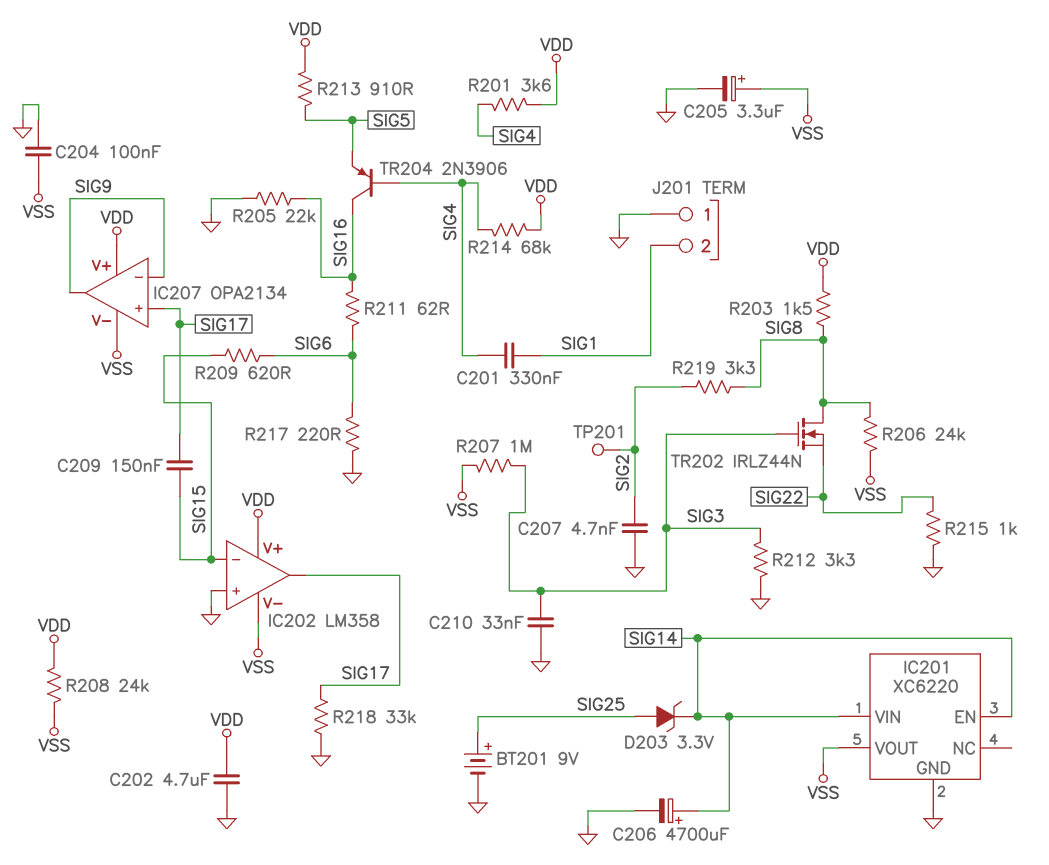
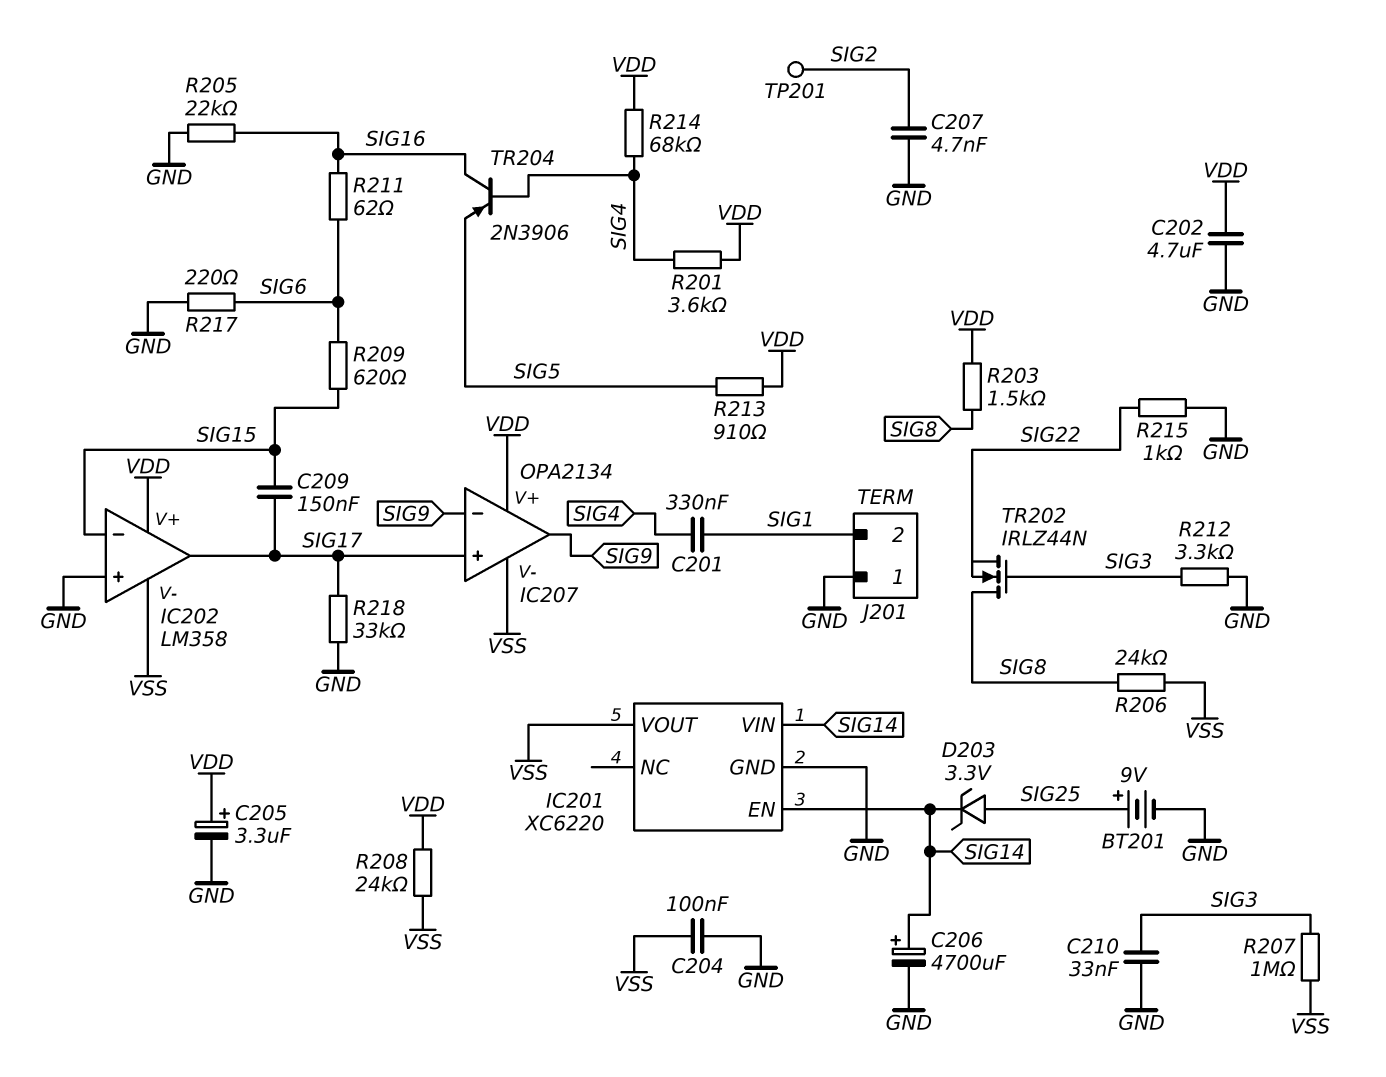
C205: 3.3uF (plus VSS, minus GND) -> 3.3uF (plus VDD, minus GND)
R219: 3.3k (SIG2, SIG8) -> none

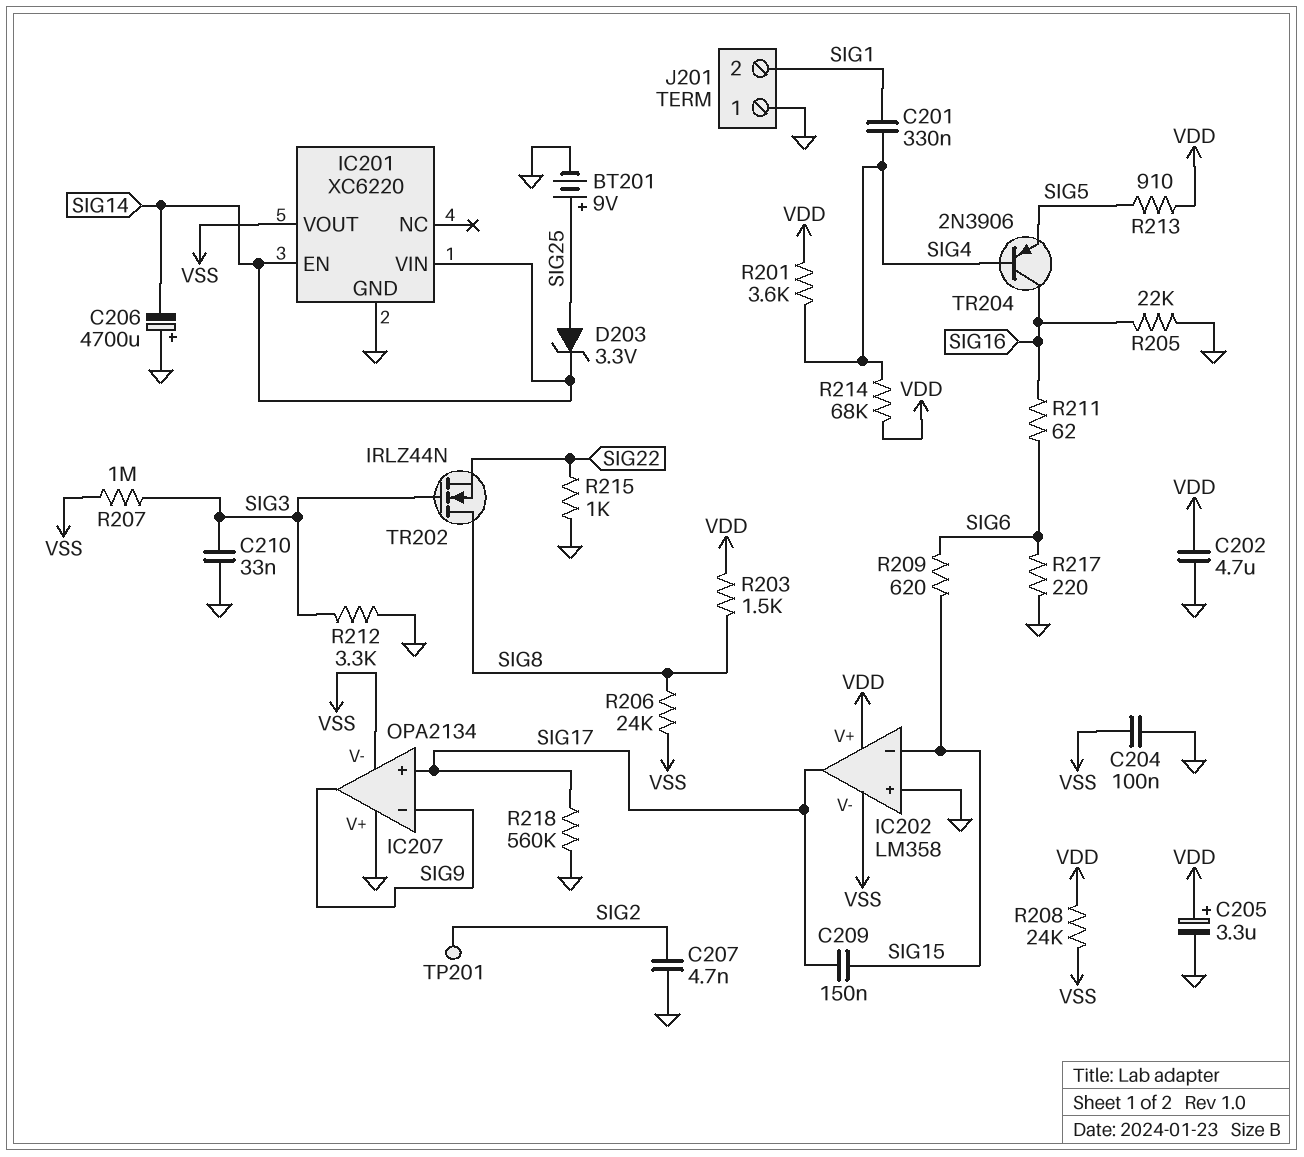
C206: 4700uF (plus SIG14, minus GND) -> 4700uF (plus GND, minus SIG14)
IC207 pin V+: VDD -> GND
R218: 33k (GND, SIG17) -> 560k (GND, SIG17)

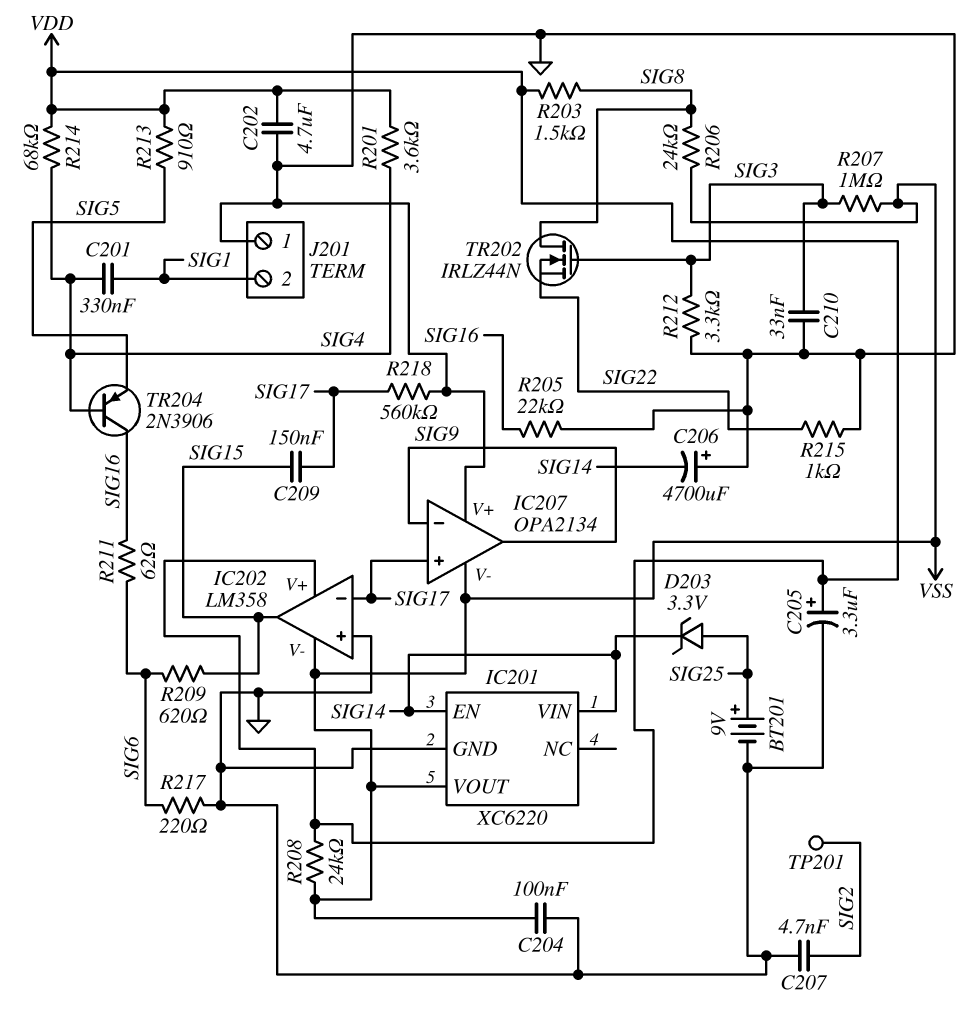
IC202 pin in-: SIG15 -> SIG17
IC202 pin out: SIG17 -> SIG15

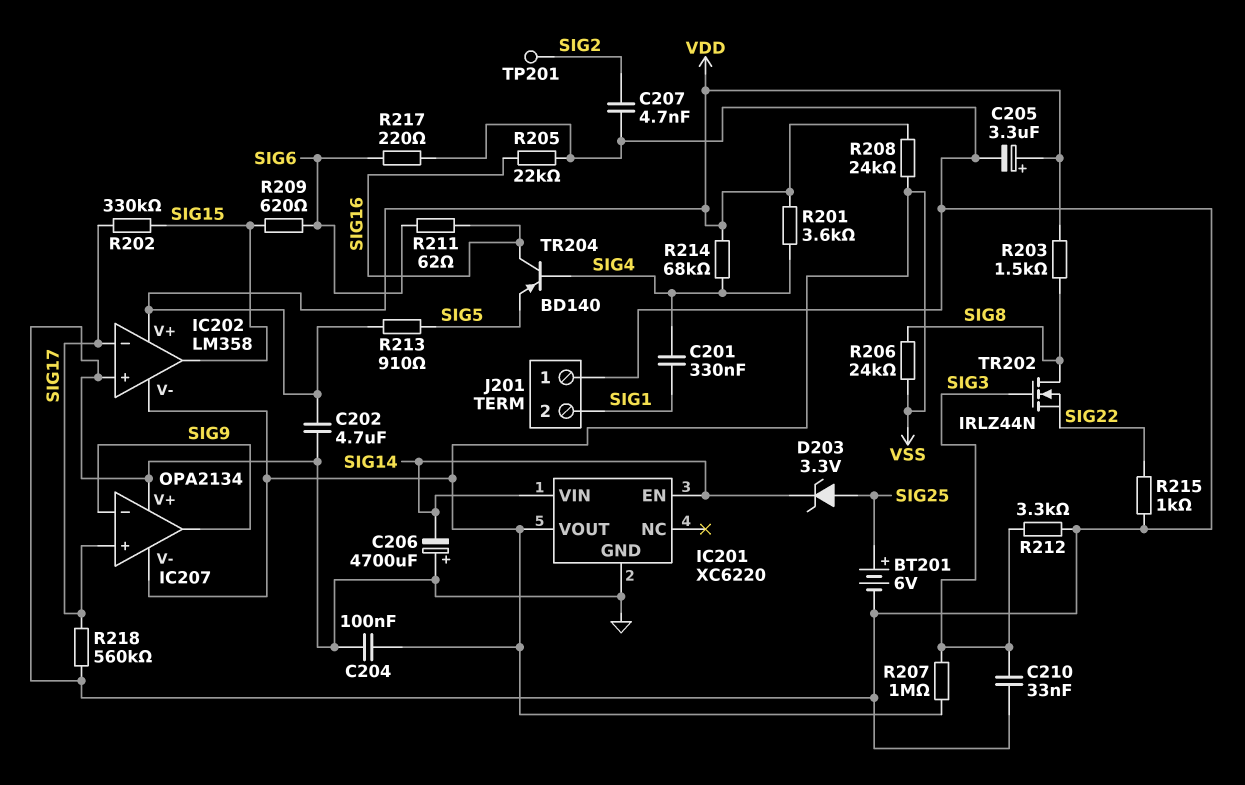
BT201: 9V (plus SIG25, minus GND) -> 6V (plus SIG25, minus GND)
C209: 150nF (SIG15, SIG17) -> none
R202: none -> 330k (SIG15, SIG17)
TR204: PNP 2N3906 (B SIG4, C SIG16, E SIG5) -> PNP BD140 (B SIG4, C SIG16, E SIG5)

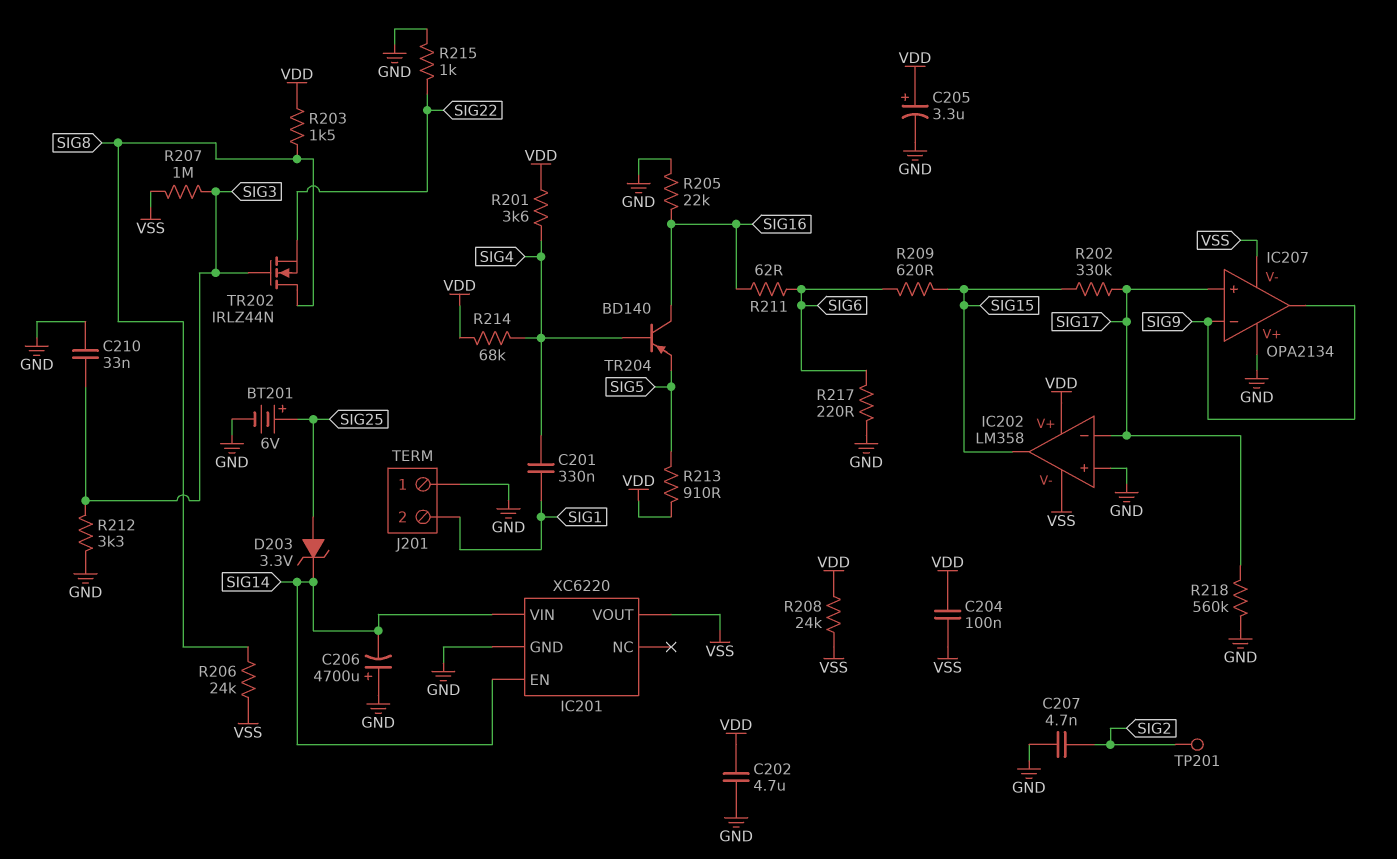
C204: 100nF (GND, VSS) -> 100nF (VDD, VSS)

